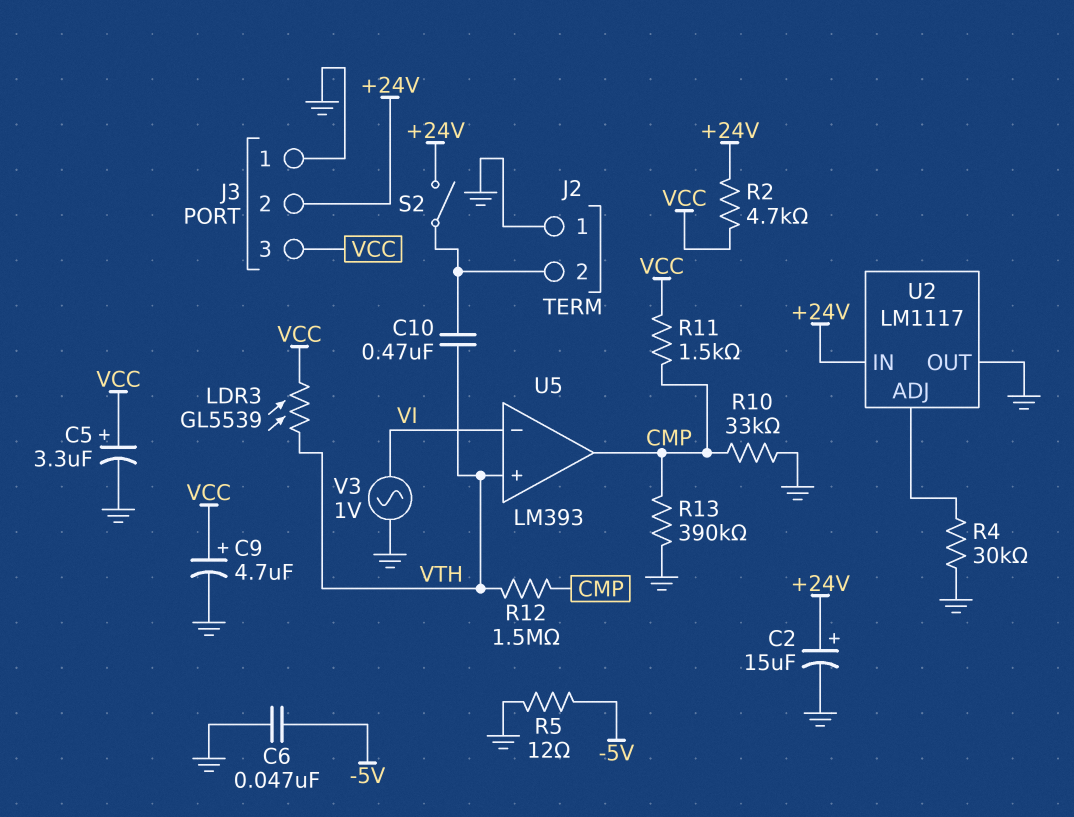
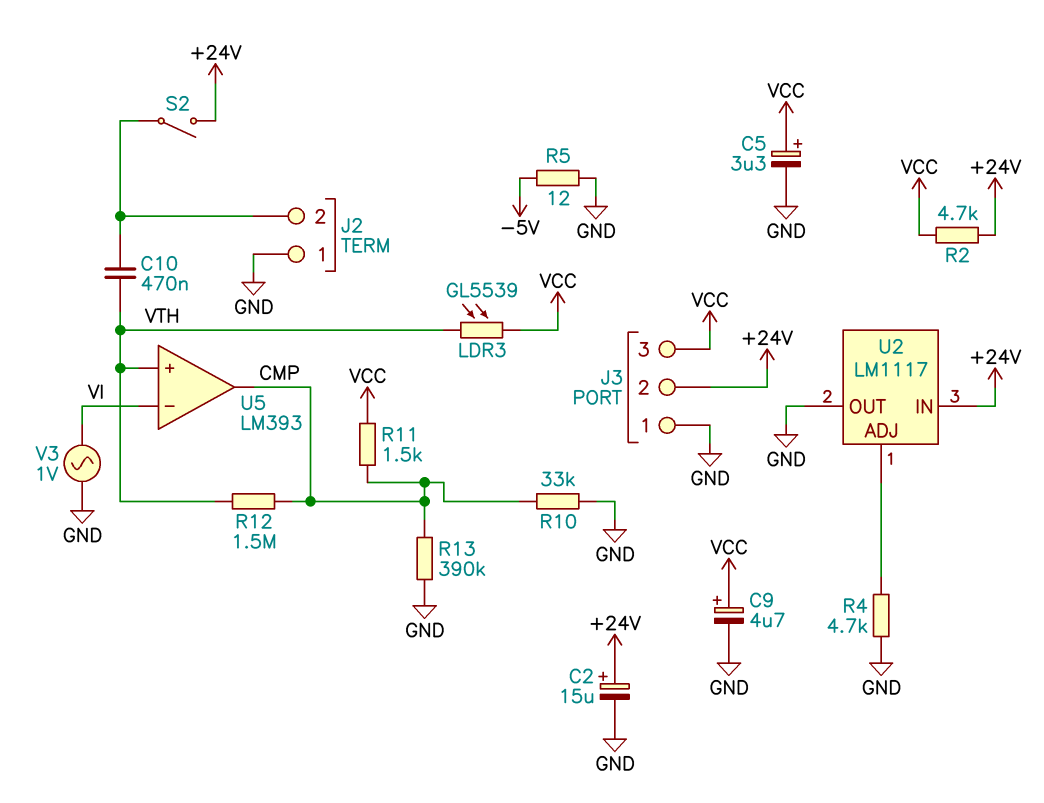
C6: 47nF (-5V, GND) -> none
R4: 30k (GND, U2/ADJ) -> 4.7k (GND, U2/ADJ)

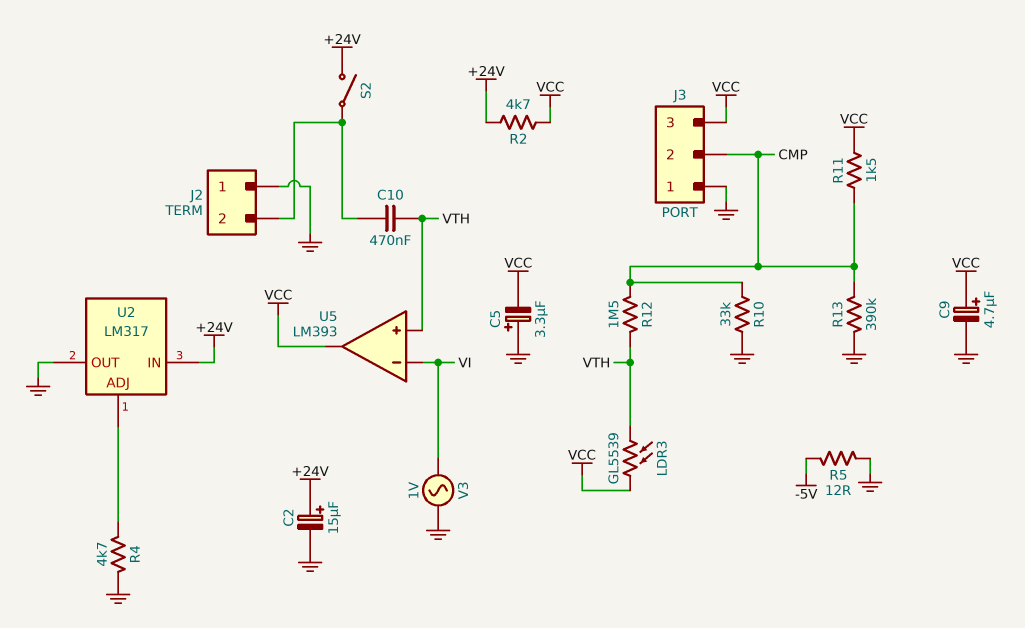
C5: 3.3uF (plus VCC, minus GND) -> 3.3uF (plus GND, minus VCC)
J3 pin 2: +24V -> CMP
U2: LM1117 -> LM317
U5 pin out: CMP -> VCC

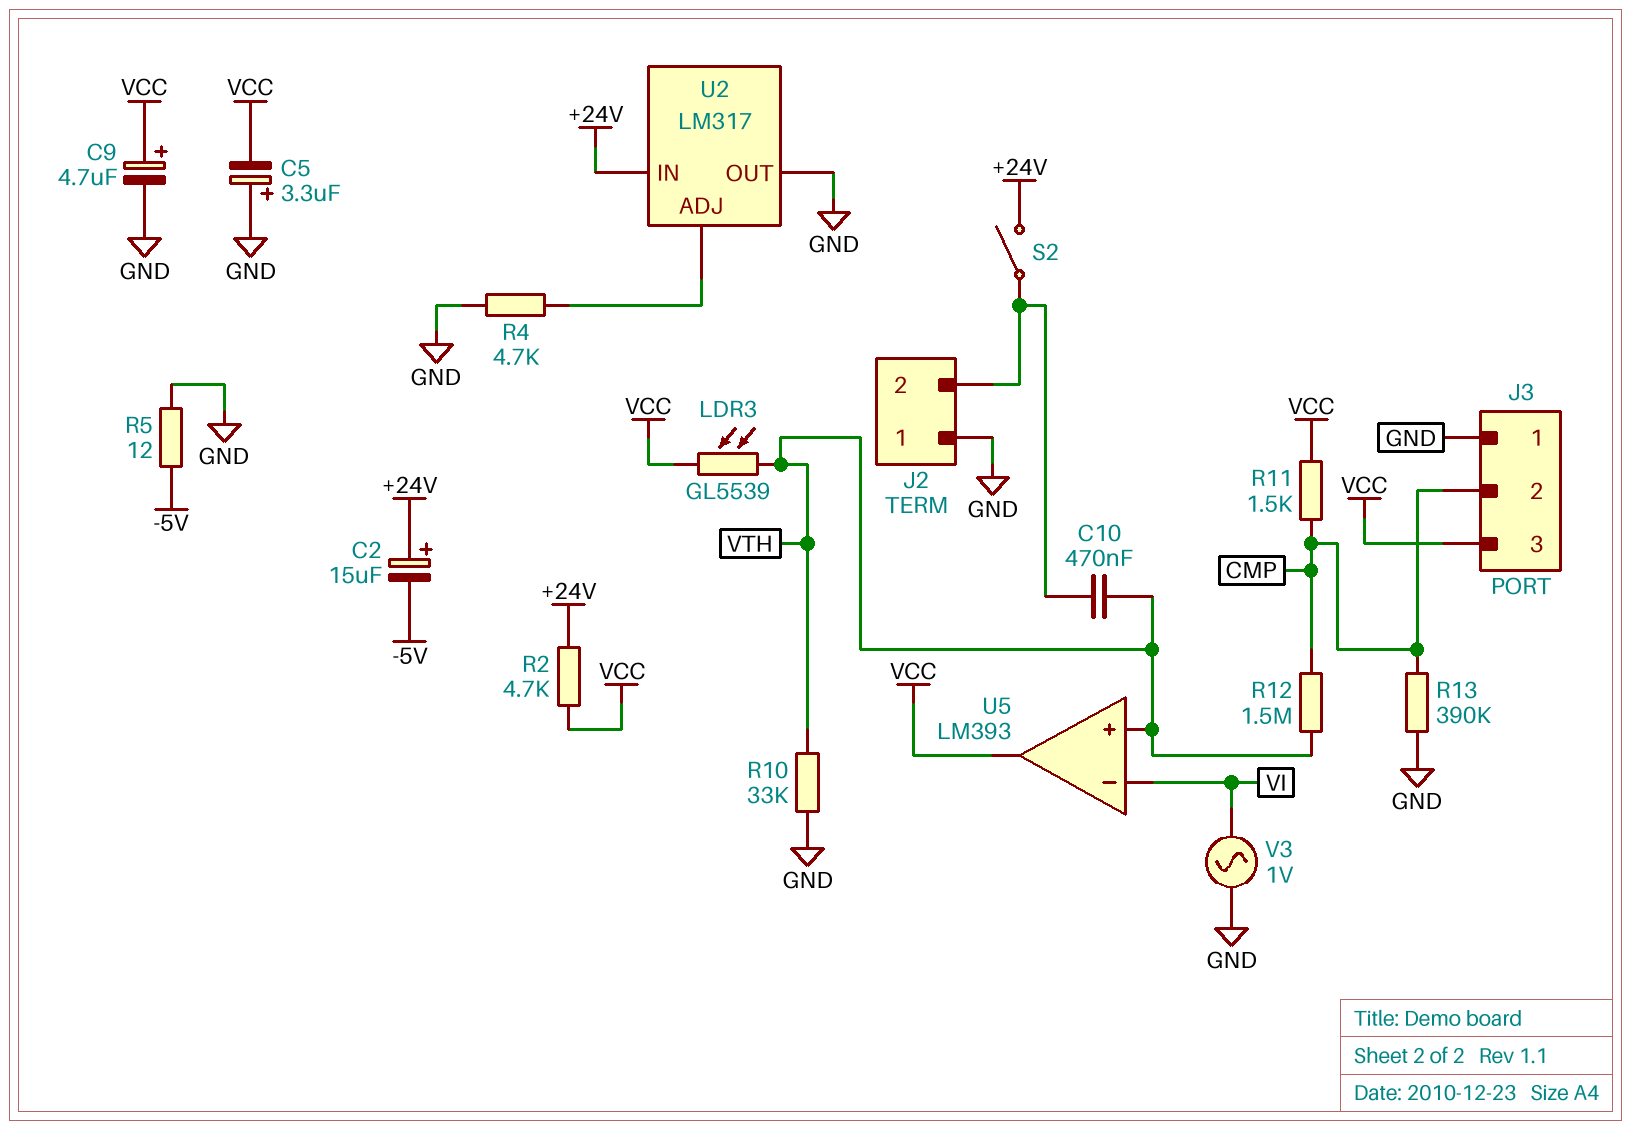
C2: 15uF (plus +24V, minus GND) -> 15uF (plus +24V, minus -5V)
R10: 33k (CMP, GND) -> 33k (GND, VTH)

